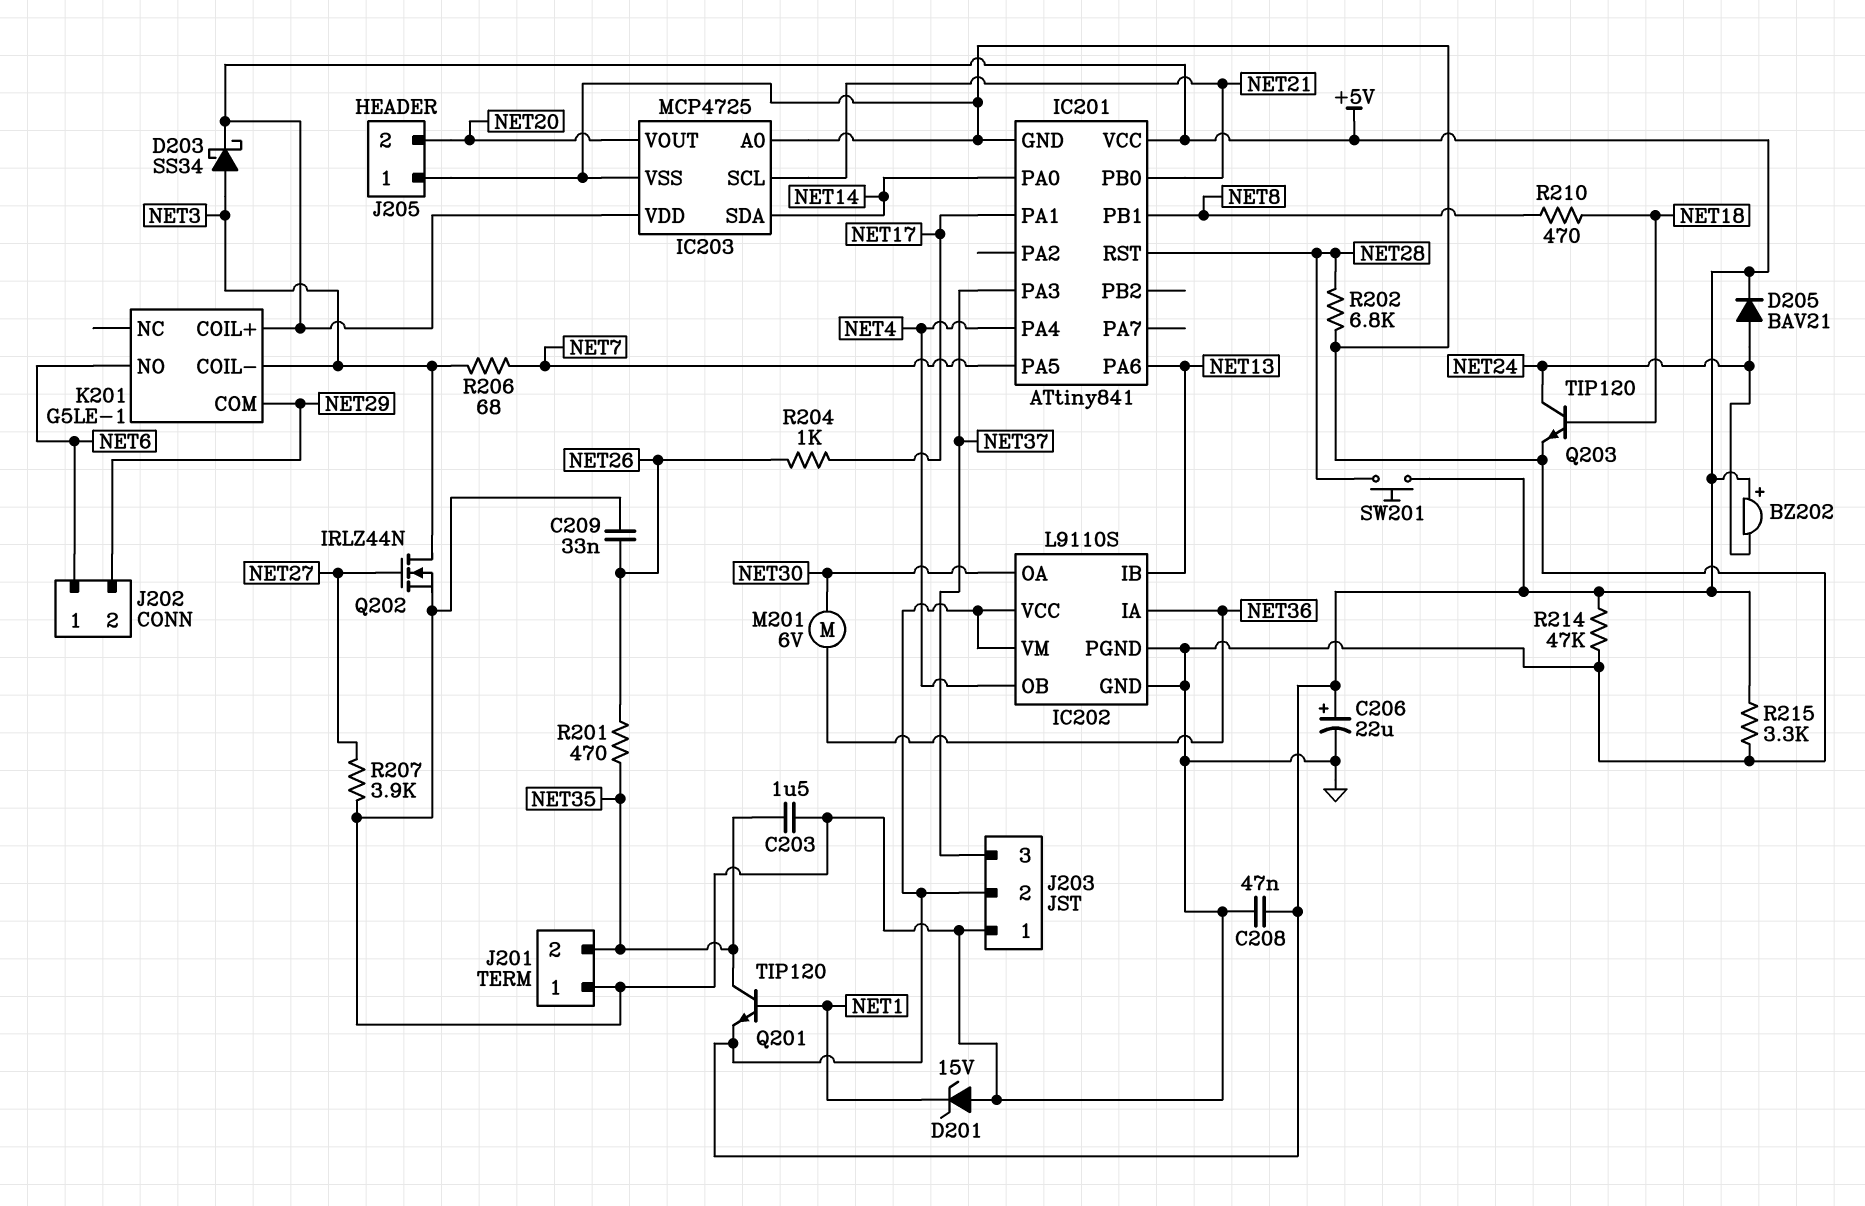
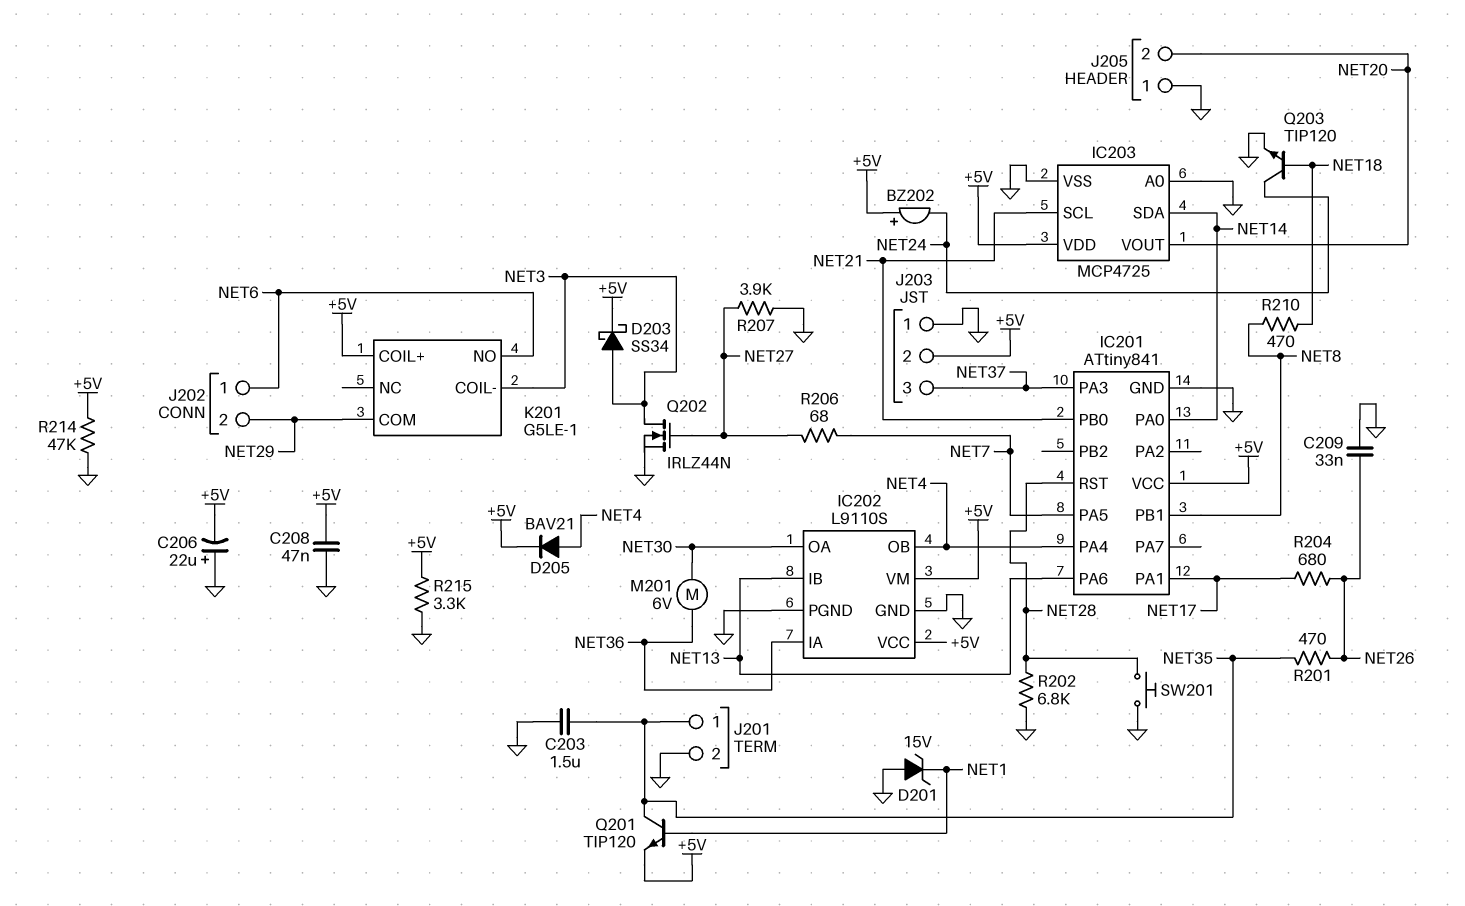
C206: 22uF (plus +5V, minus GND) -> 22uF (plus GND, minus +5V)
D205: diode BAV21 (A NET24, K +5V) -> diode BAV21 (A NET4, K +5V)
J201 pin 1: GND -> NET35
J201 pin 2: NET35 -> GND
R204: 1k (NET17, NET26) -> 680 (NET17, NET26)
R206: 68 (NET3, NET7) -> 68 (NET7, NET27)
SW201: button (+5V, NET28) -> button (GND, NET28)

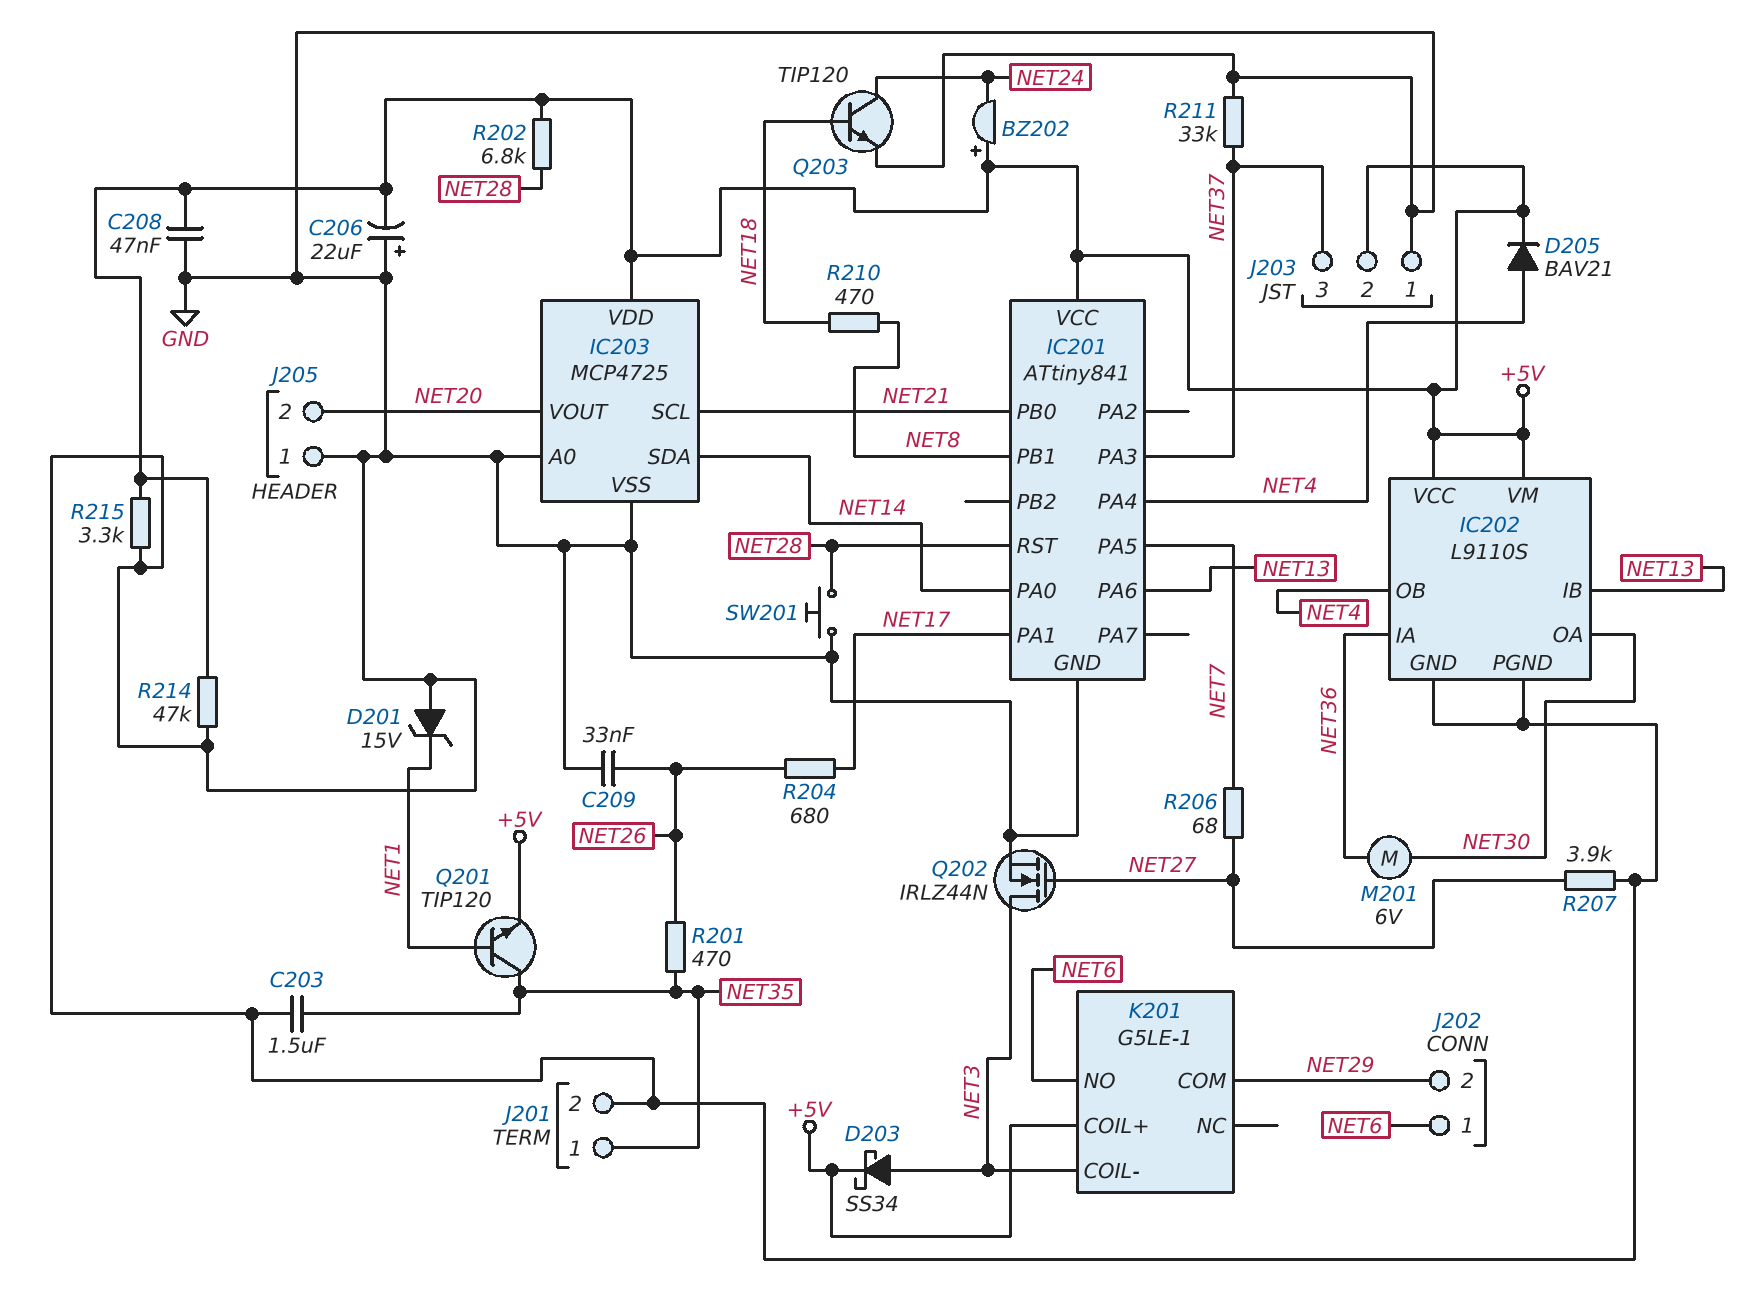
R202: 6.8k (GND, NET28) -> 6.8k (+5V, NET28)
R211: none -> 33k (GND, NET37)

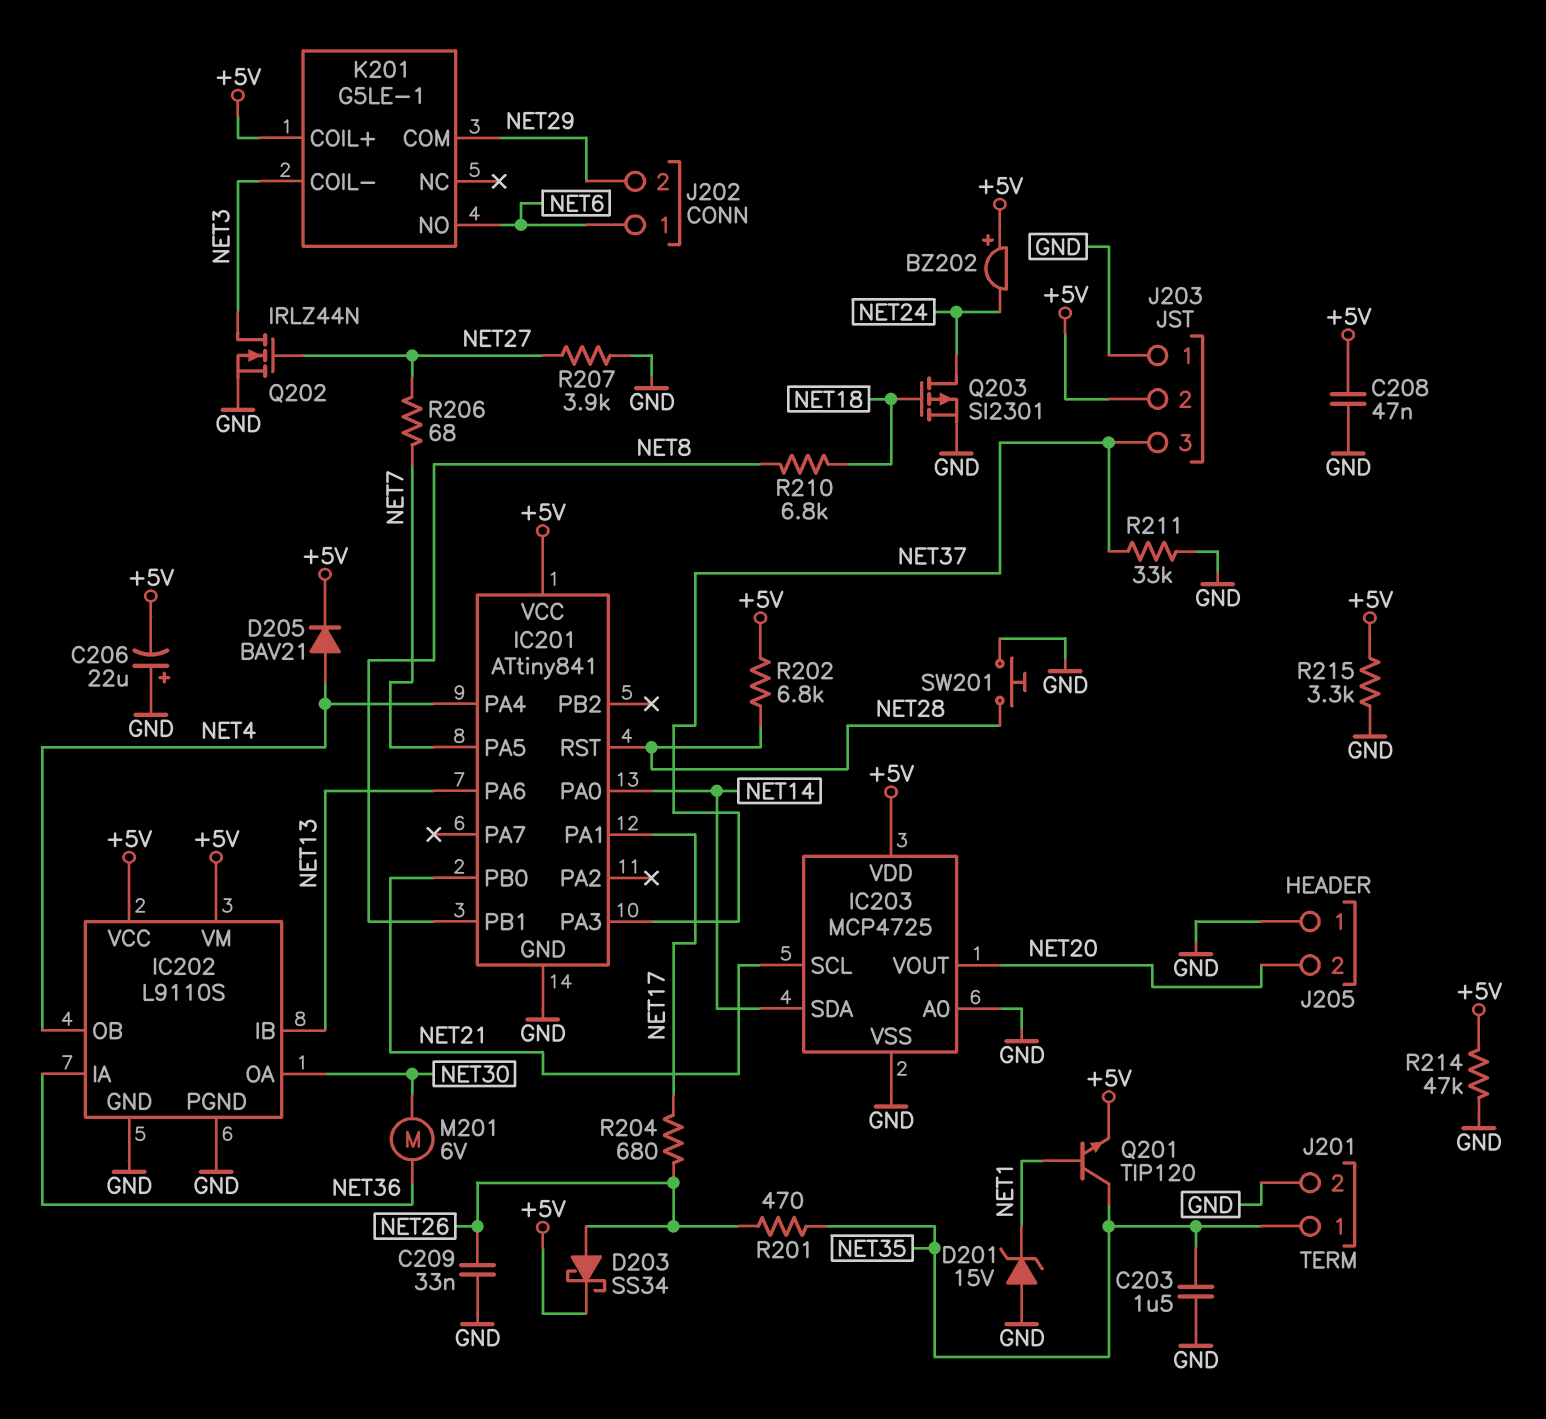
D203: schottky SS34 (A NET3, K +5V) -> schottky SS34 (A NET26, K +5V)
Q203: NPN TIP120 (B NET18, C NET24, E GND) -> PMOS SI2301 (G NET18, D NET24, S GND)
R210: 470 (NET8, NET18) -> 6.8k (NET8, NET18)

